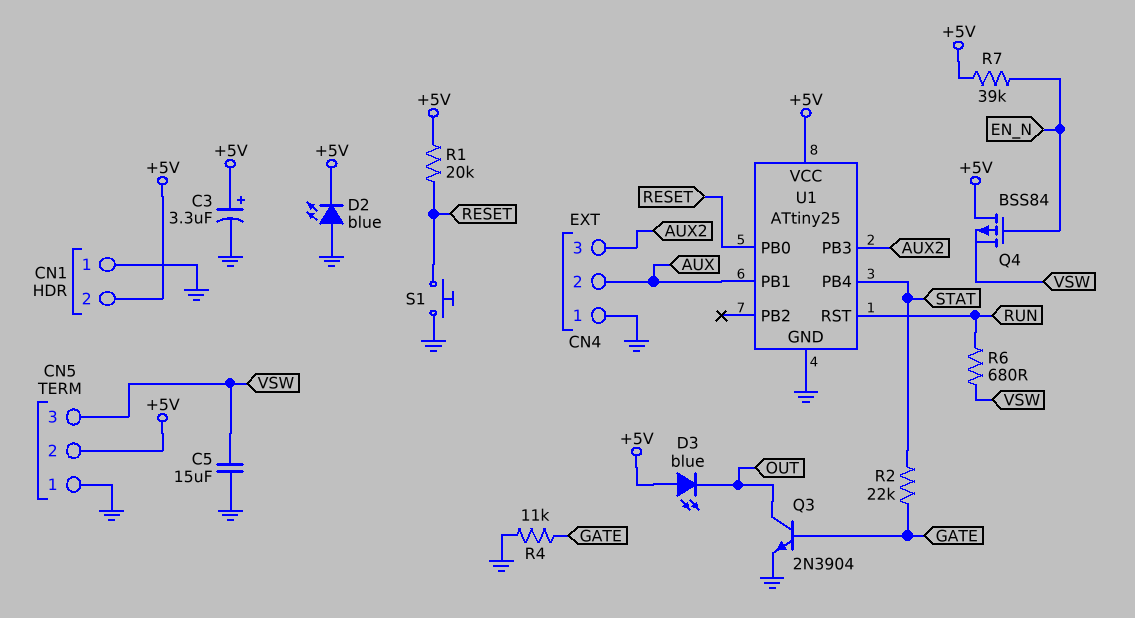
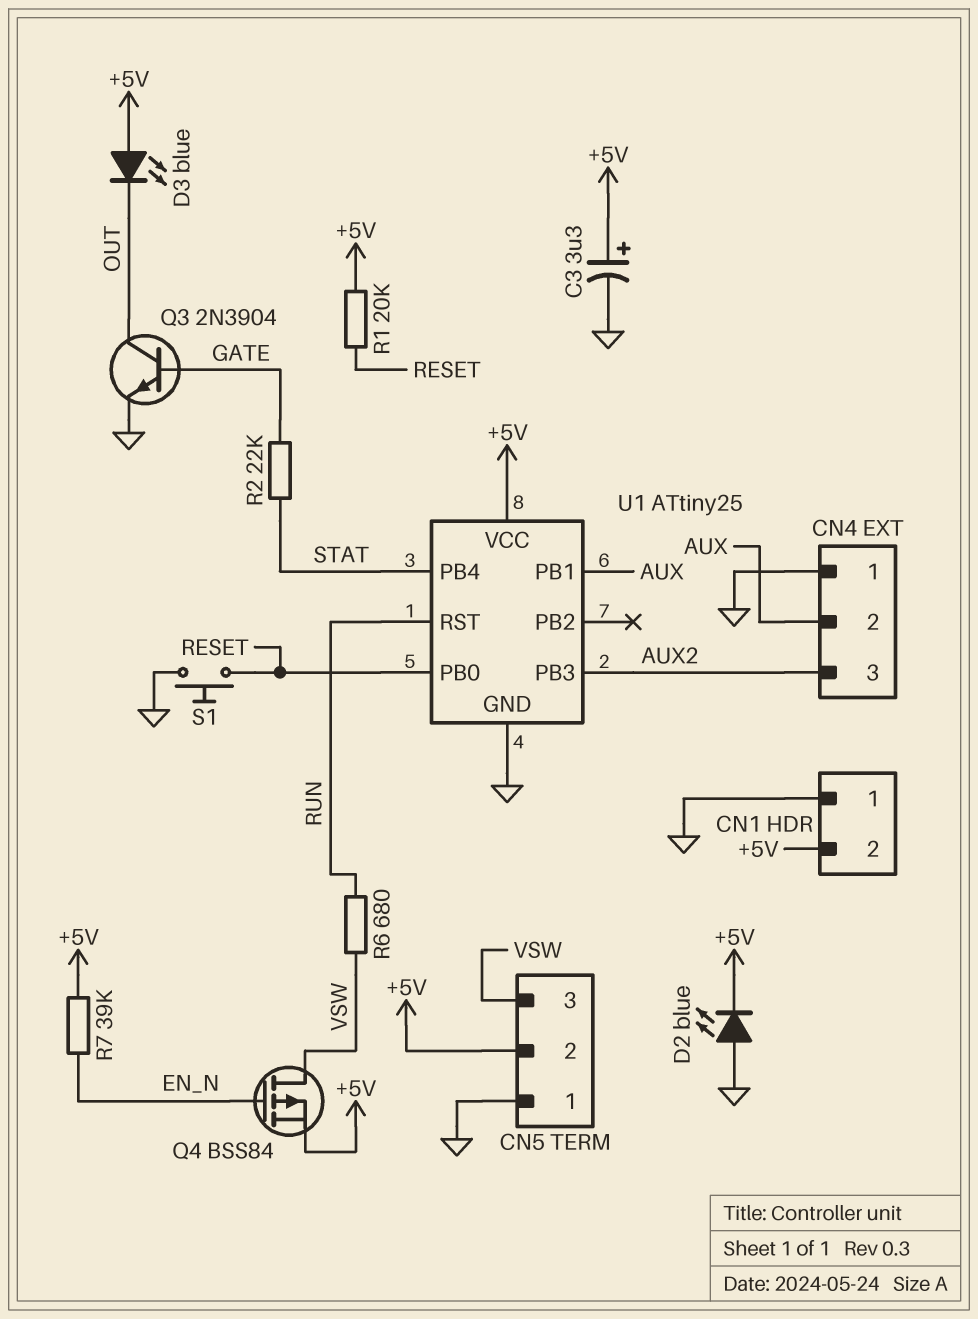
C5: 15uF (GND, VSW) -> none
Q4: PMOS BSS84 (G EN_N, D +5V, S VSW) -> PMOS BSS84 (G EN_N, D VSW, S +5V)
R4: 11k (GATE, GND) -> none

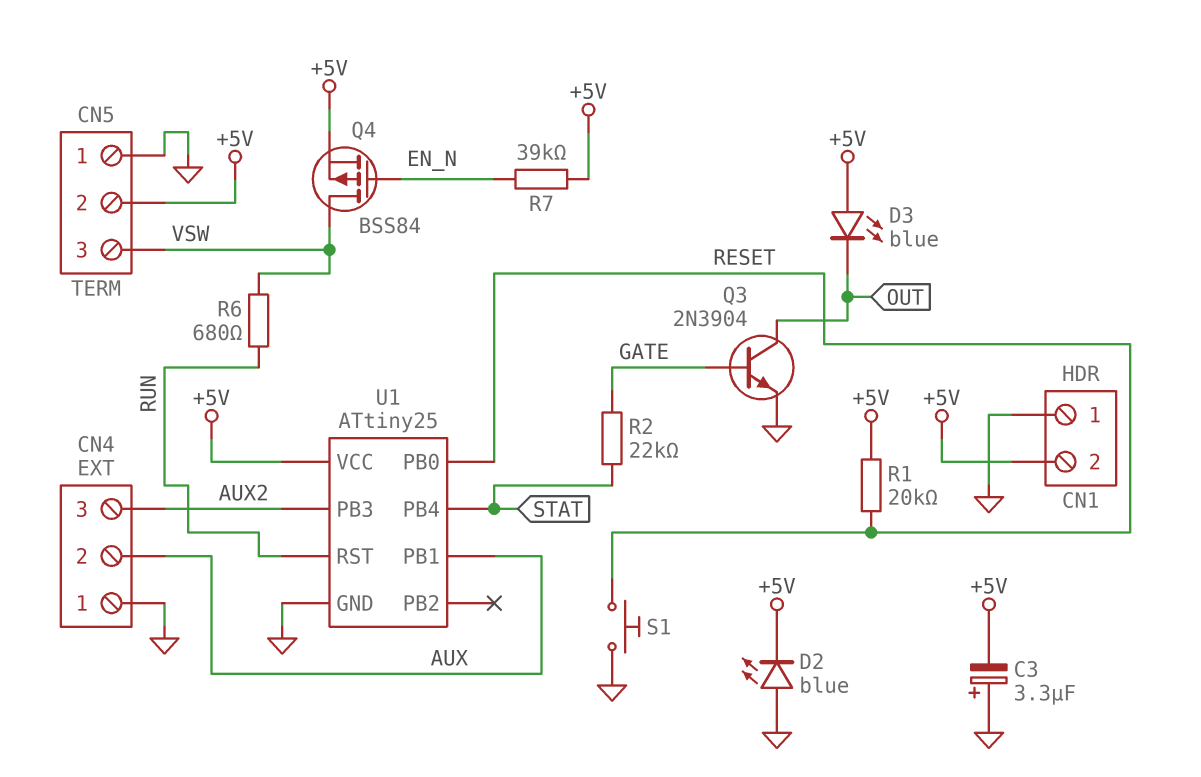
C3: 3.3uF (plus +5V, minus GND) -> 3.3uF (plus GND, minus +5V)

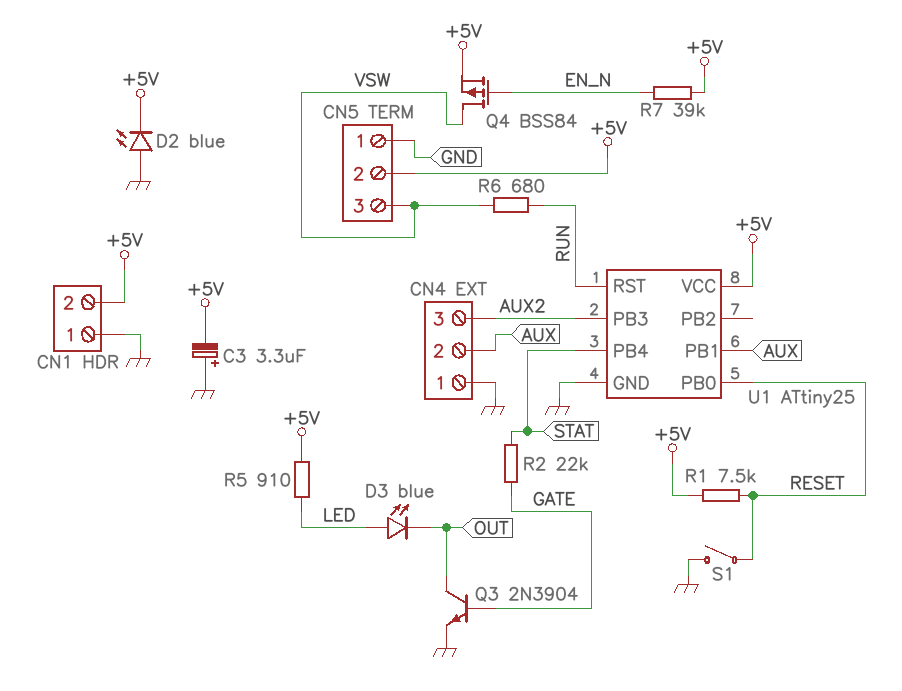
D3: LED blue (A +5V, K OUT) -> LED blue (A LED, K OUT)
R1: 20k (+5V, RESET) -> 7.5k (+5V, RESET)
R5: none -> 910 (+5V, LED)
S1: button (GND, RESET) -> switch (GND, RESET)

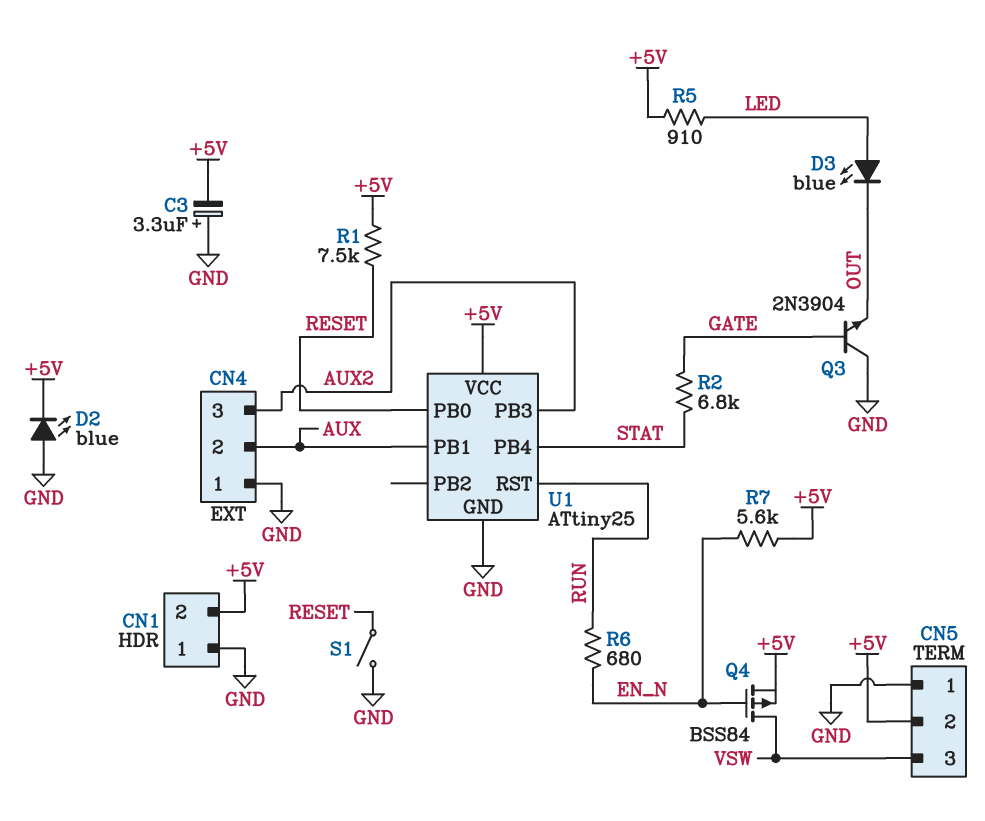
Q3: NPN 2N3904 (B GATE, C OUT, E GND) -> NPN 2N3904 (B GATE, C GND, E OUT)
R2: 22k (GATE, STAT) -> 6.8k (GATE, STAT)
R6: 680 (RUN, VSW) -> 680 (EN_N, RUN)
R7: 39k (+5V, EN_N) -> 5.6k (+5V, EN_N)

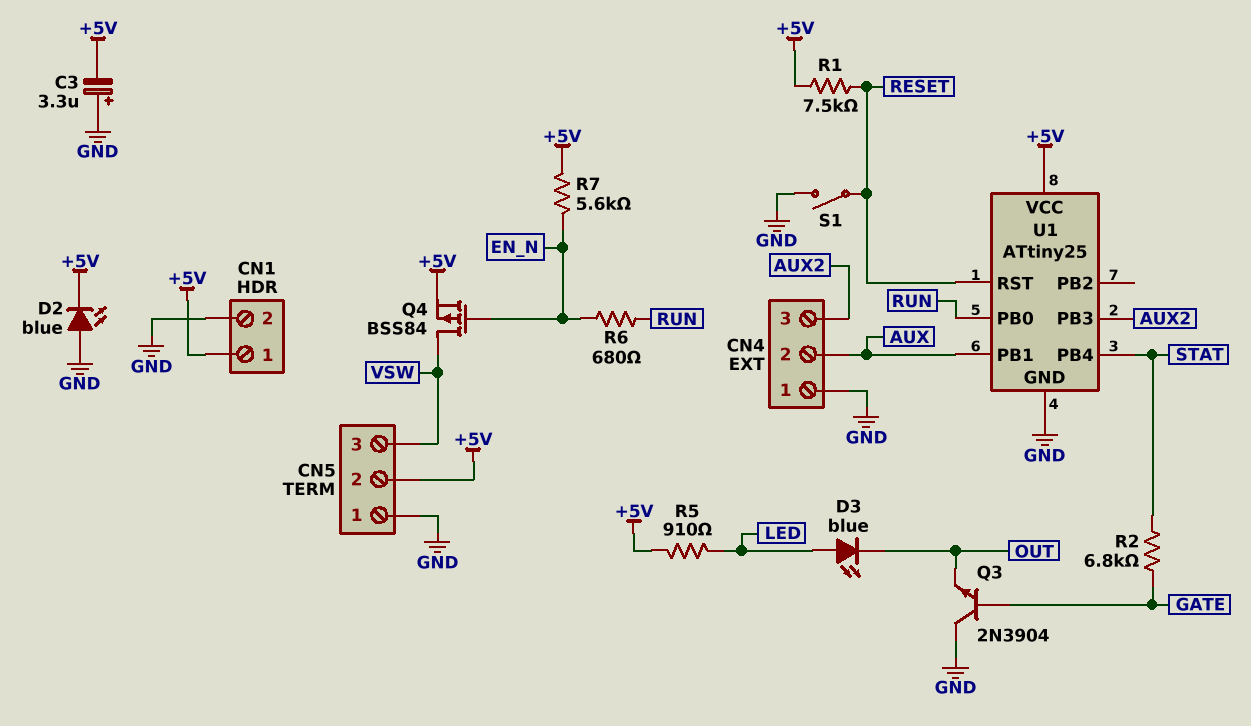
CN1 pin 1: GND -> +5V
CN1 pin 2: +5V -> GND
U1 pin PB0: RESET -> RUN
U1 pin RST: RUN -> RESET

